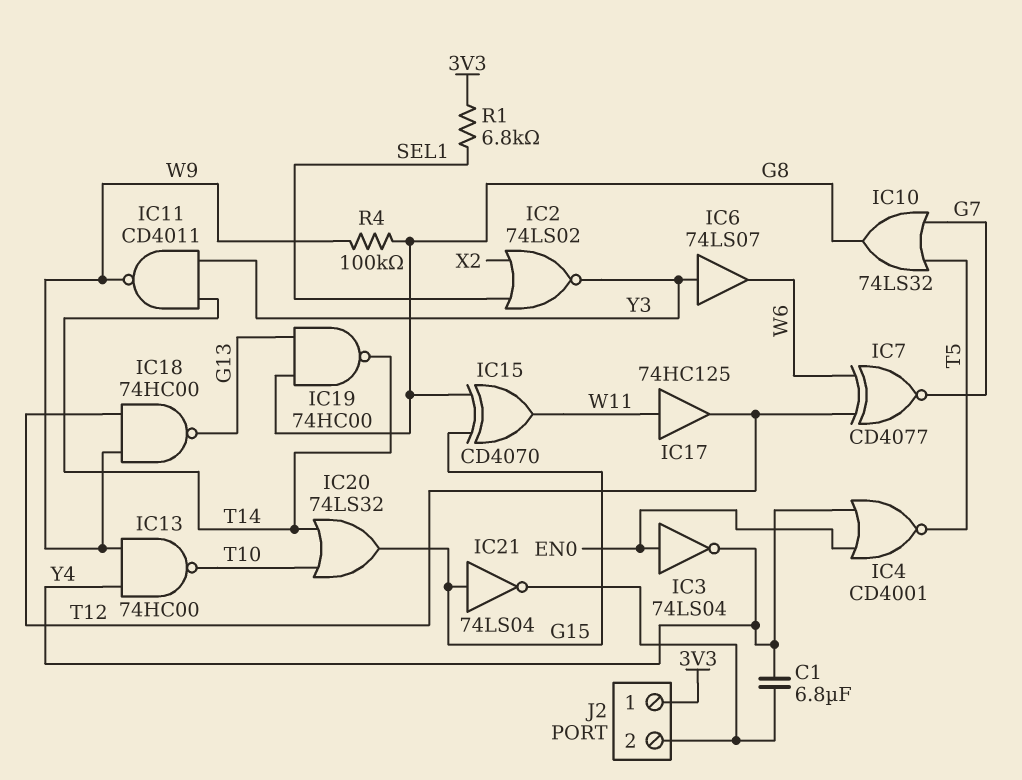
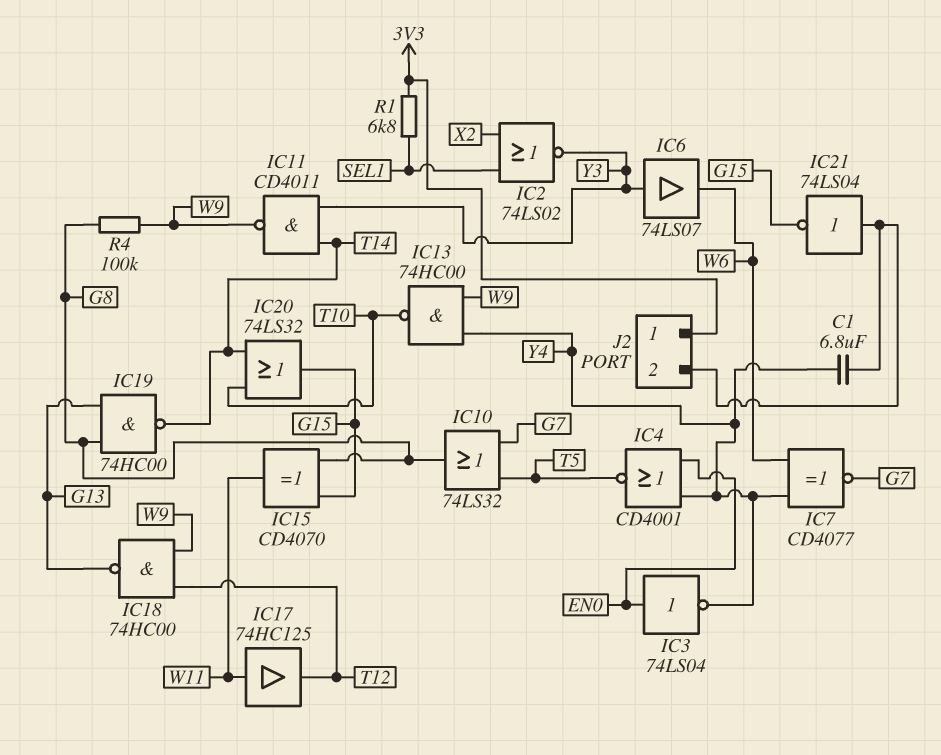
IC7: XNOR CD4077 (in T12, in W6, out G7) -> XNOR CD4077 (in W6, in Y4, out G7)
IC21: NOT 74LS04 (in G15, out J2/2) -> NOT 74LS04 (in J2/2, out G15)

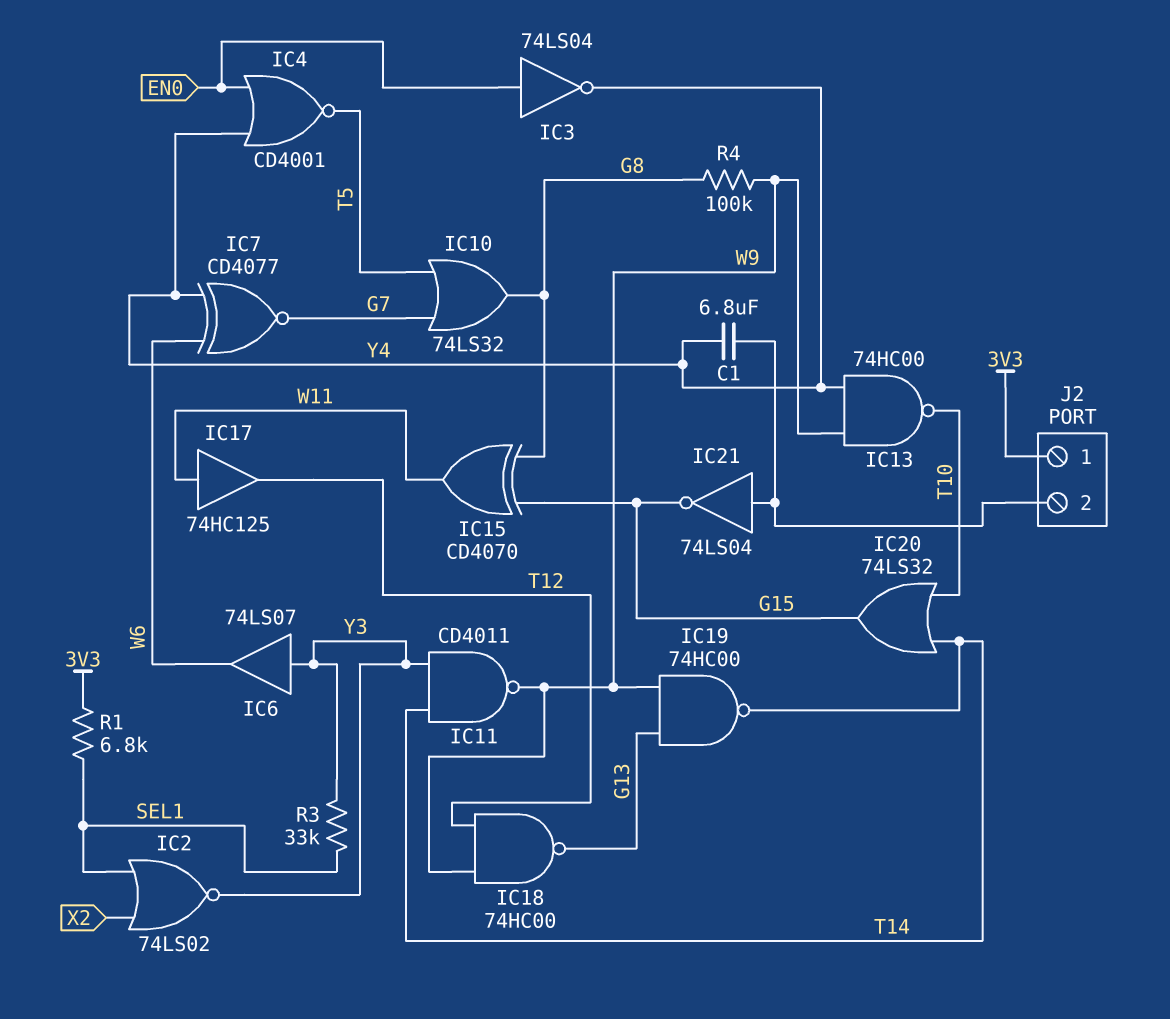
IC19: NAND 74HC00 (in G8, in G13, out T14) -> NAND 74HC00 (in G13, in W9, out T14)
R3: none -> 33k (SEL1, Y3)

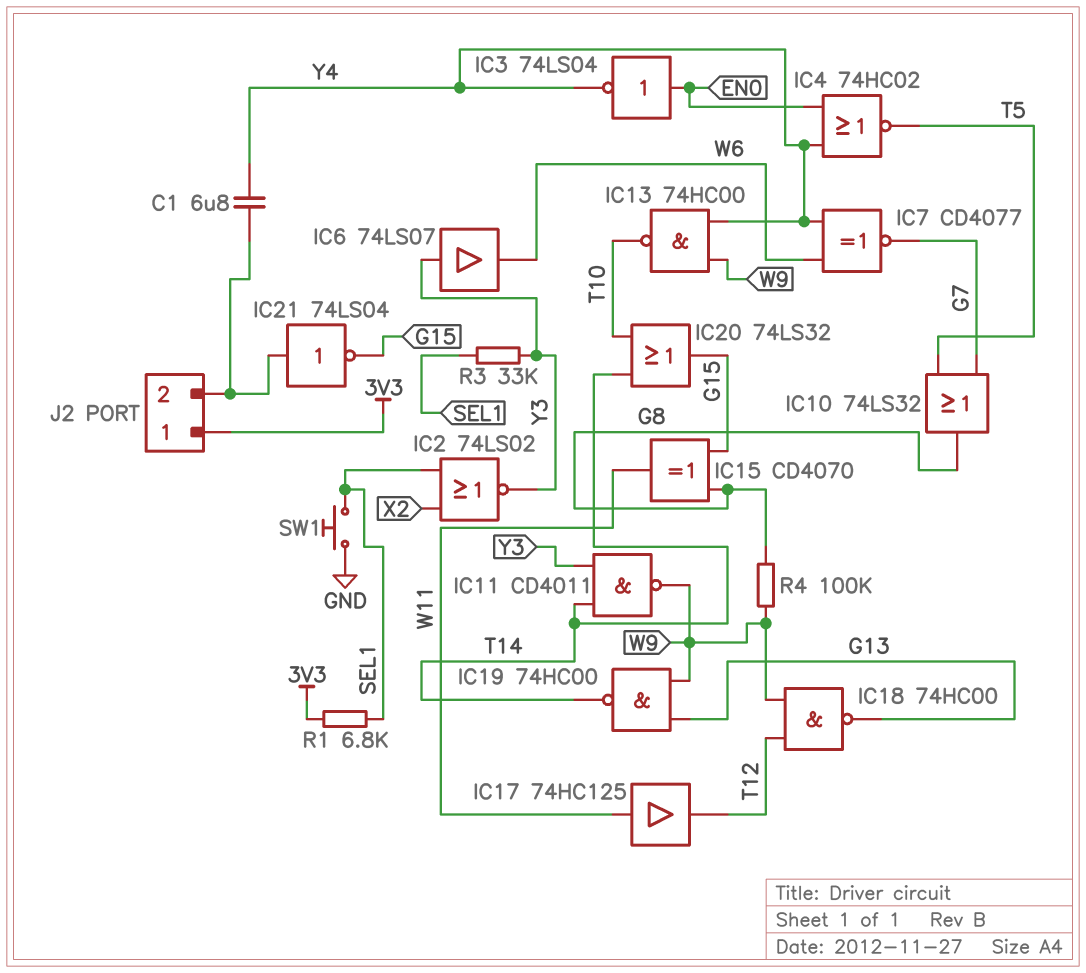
IC4: NOR CD4001 (in EN0, in Y4, out T5) -> NOR 74HC02 (in EN0, in Y4, out T5)
SW1: none -> button (GND, SEL1)

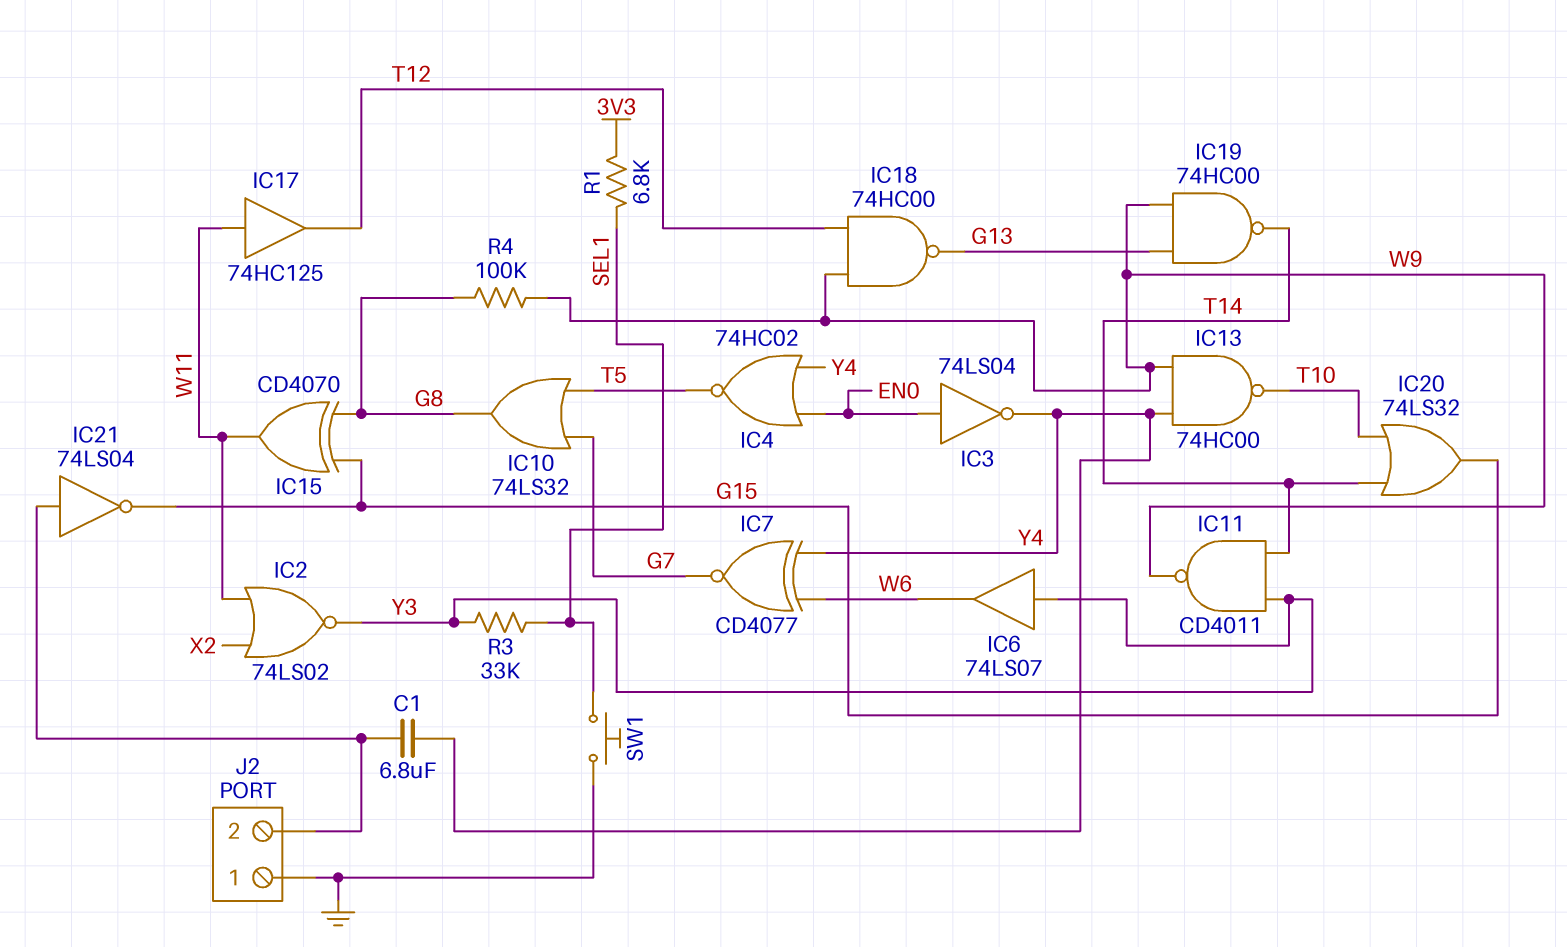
IC2: NOR 74LS02 (in SEL1, in X2, out Y3) -> NOR 74LS02 (in W11, in X2, out Y3)
J2 pin 1: 3V3 -> GND

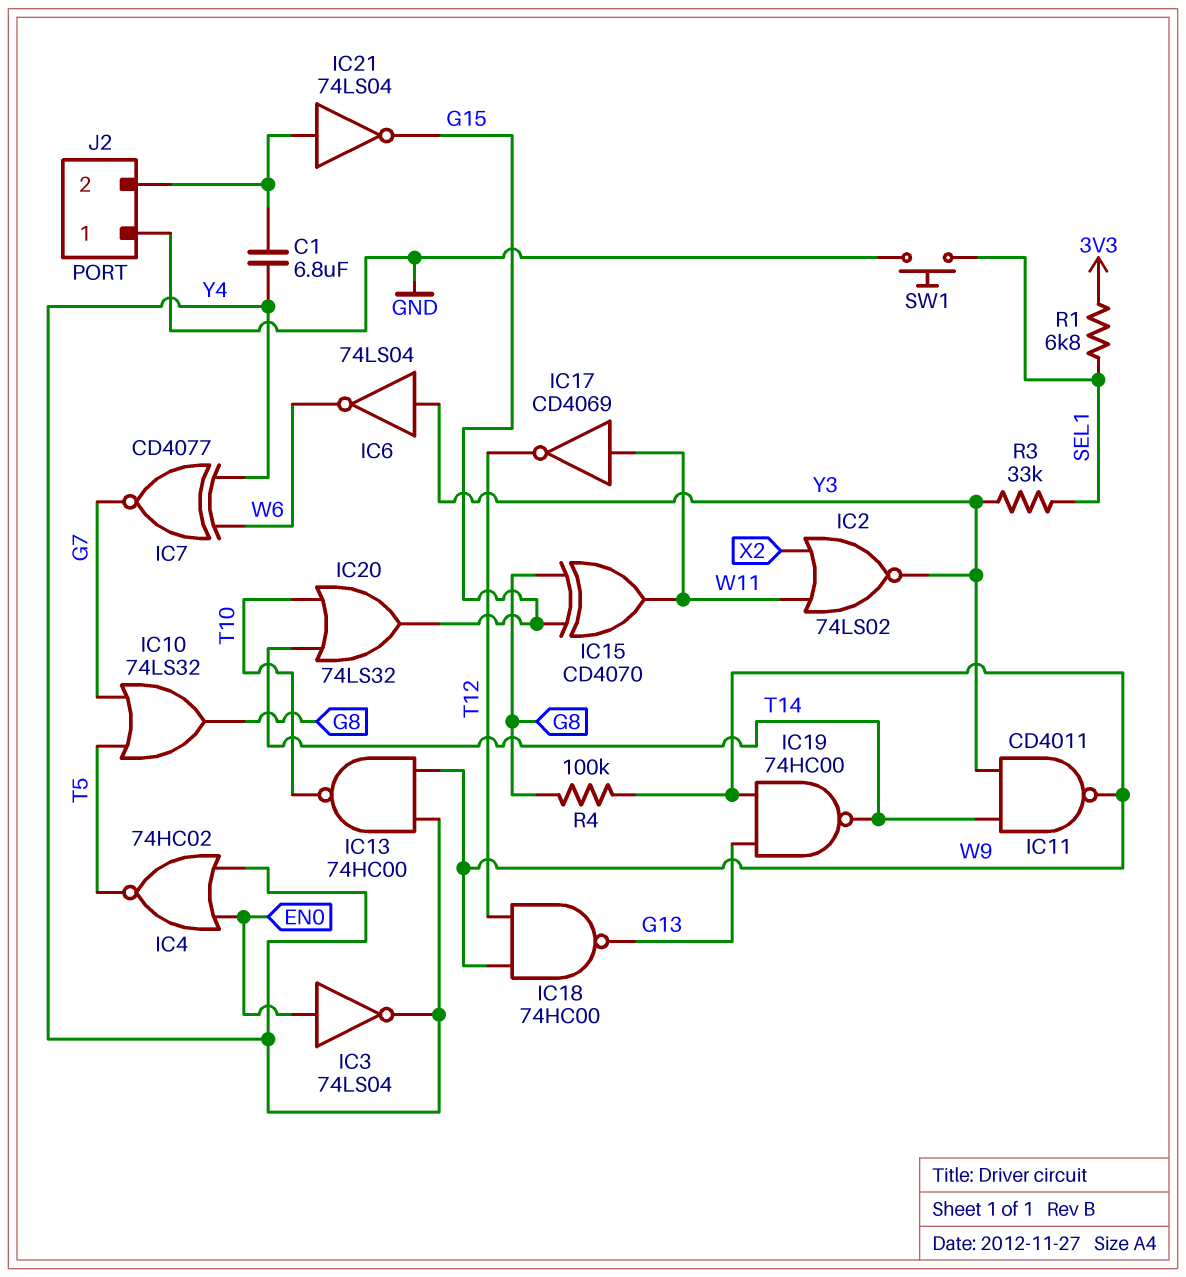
IC6: buffer 74LS07 (in Y3, out W6) -> NOT 74LS04 (in Y3, out W6)
IC17: buffer 74HC125 (in W11, out T12) -> NOT CD4069 (in W11, out T12)

